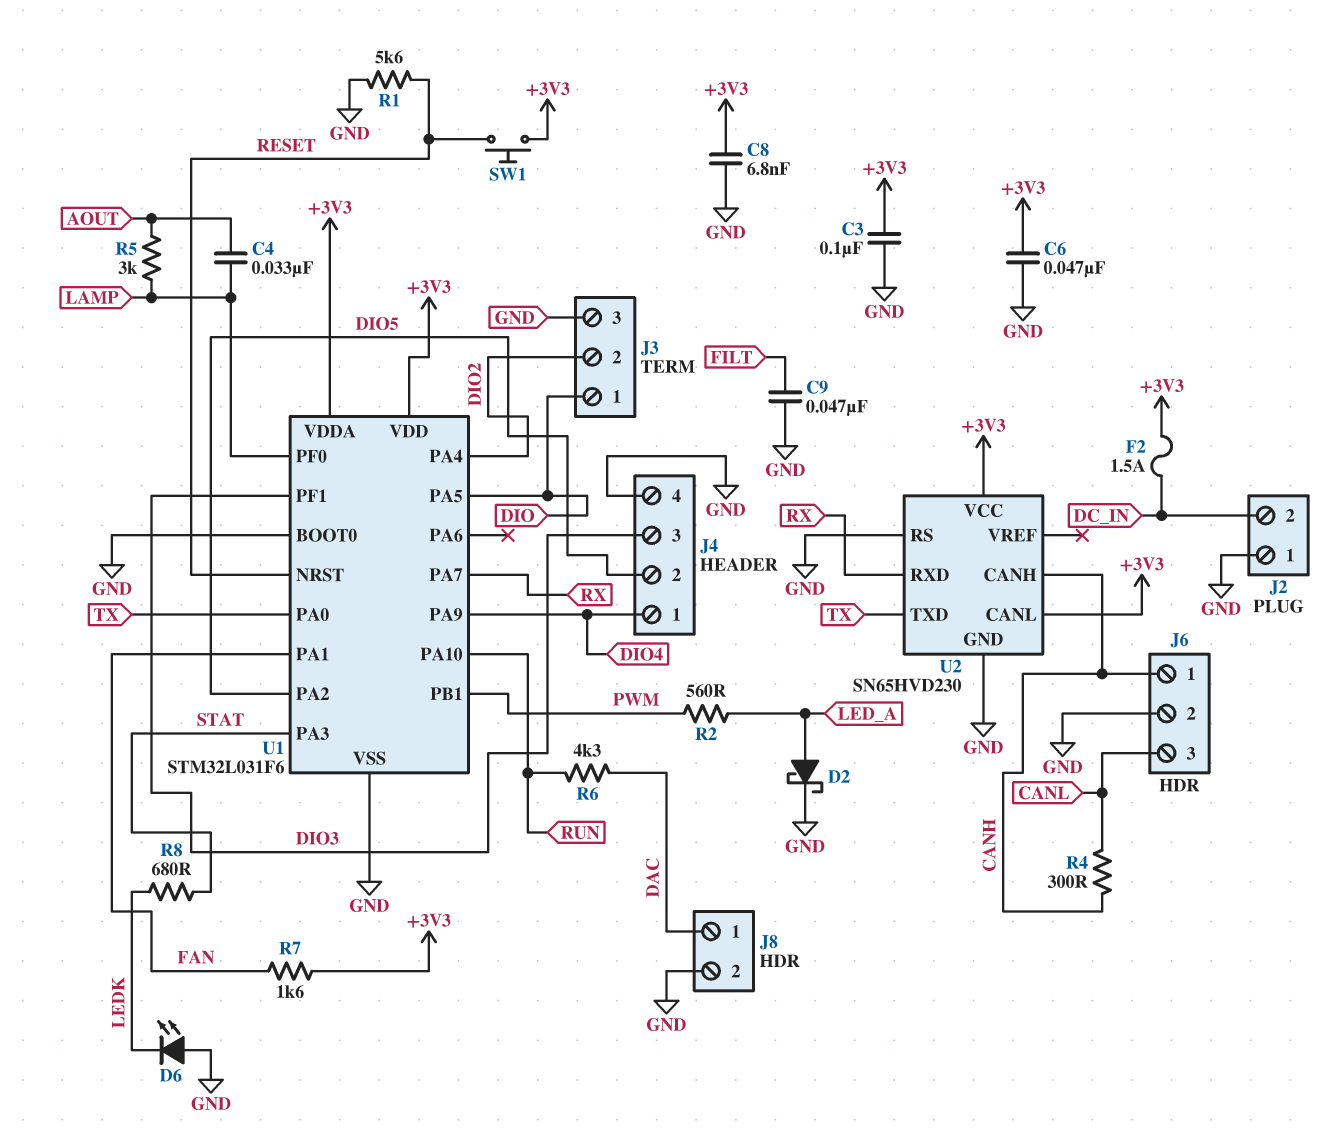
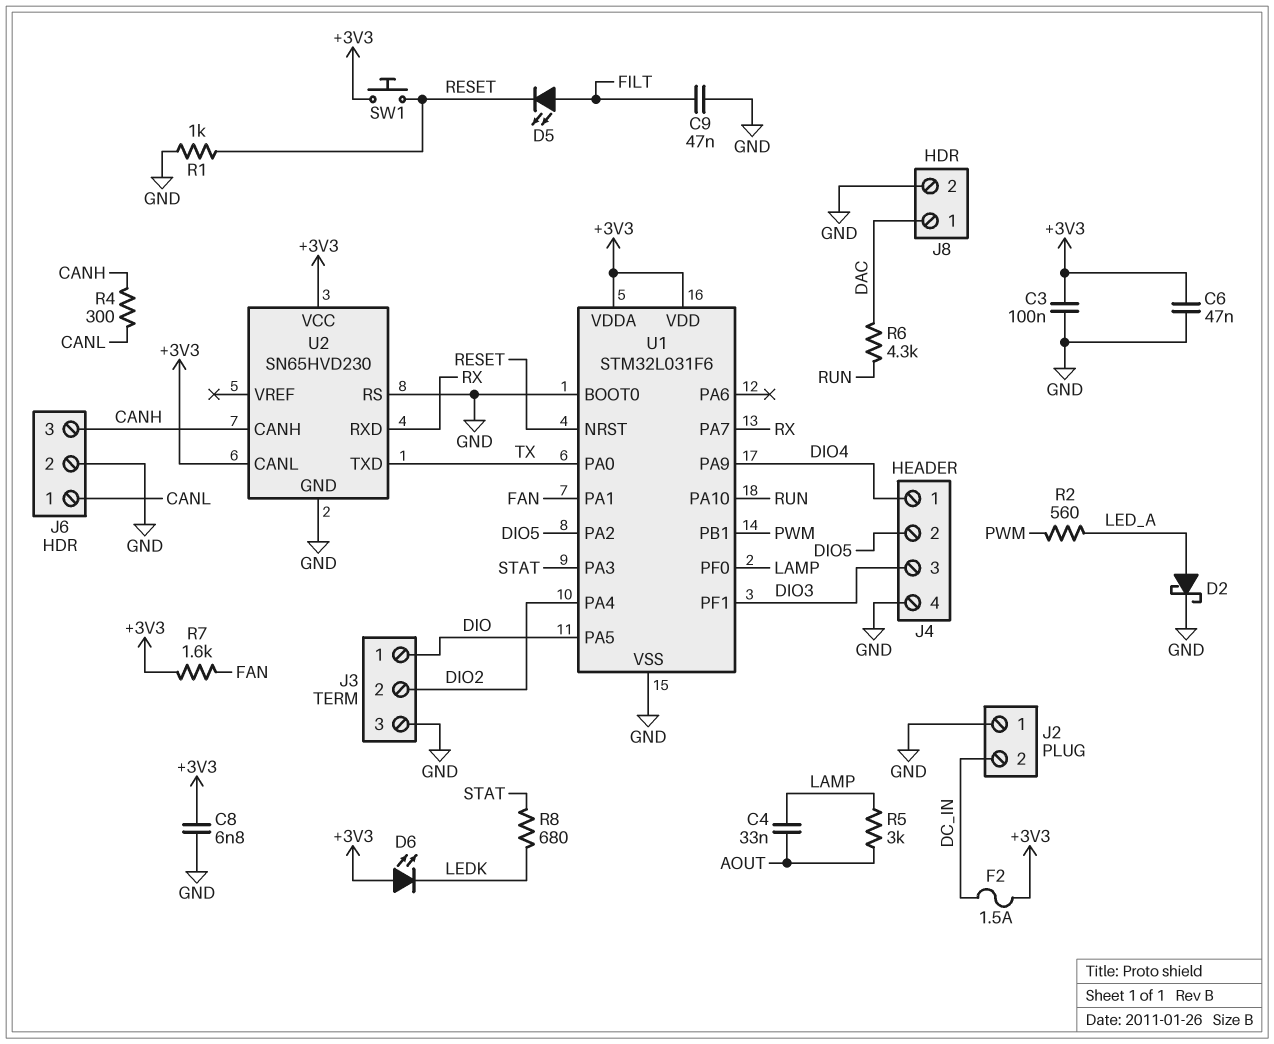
D5: none -> LED (A FILT, K RESET)
D6: LED (A GND, K LEDK) -> LED (A +3V3, K LEDK)
J6 pin 1: CANH -> CANL
J6 pin 3: CANL -> CANH
R1: 5.6k (GND, RESET) -> 1k (GND, RESET)

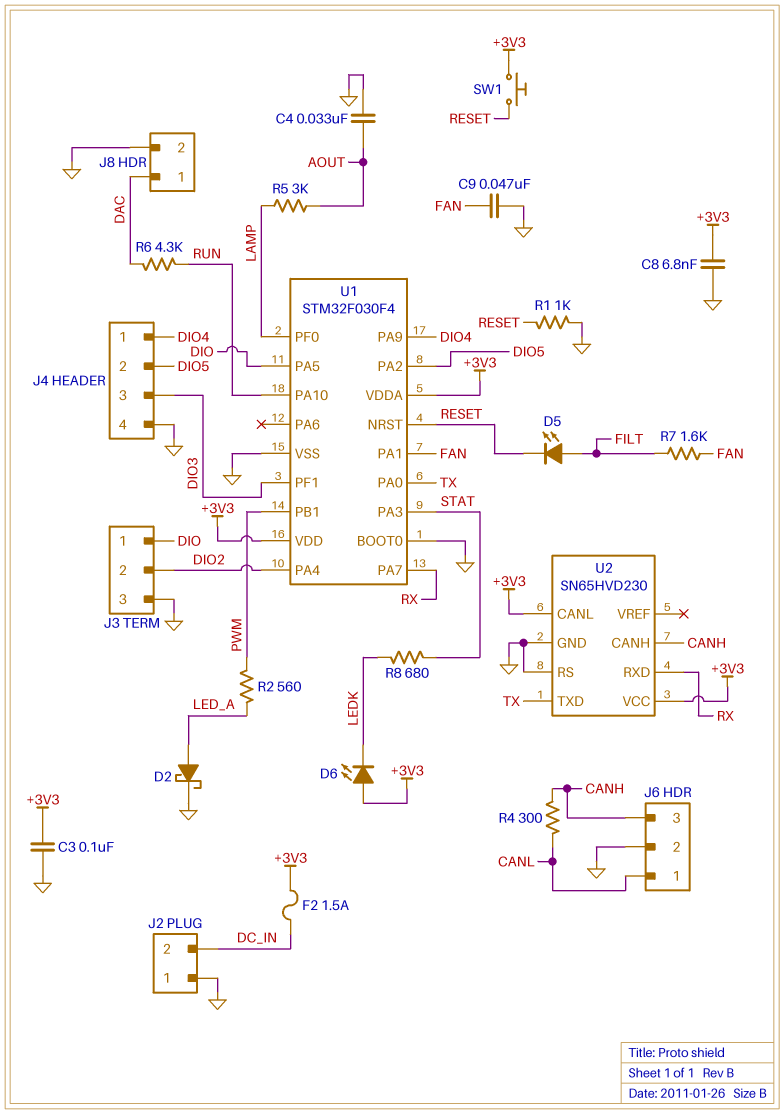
C4: 33nF (AOUT, LAMP) -> 33nF (AOUT, GND)
C6: 47nF (+3V3, GND) -> none
C9: 47nF (FILT, GND) -> 47nF (FAN, GND)
R7: 1.6k (+3V3, FAN) -> 1.6k (FAN, FILT)
U1: STM32L031F6 -> STM32F030F4

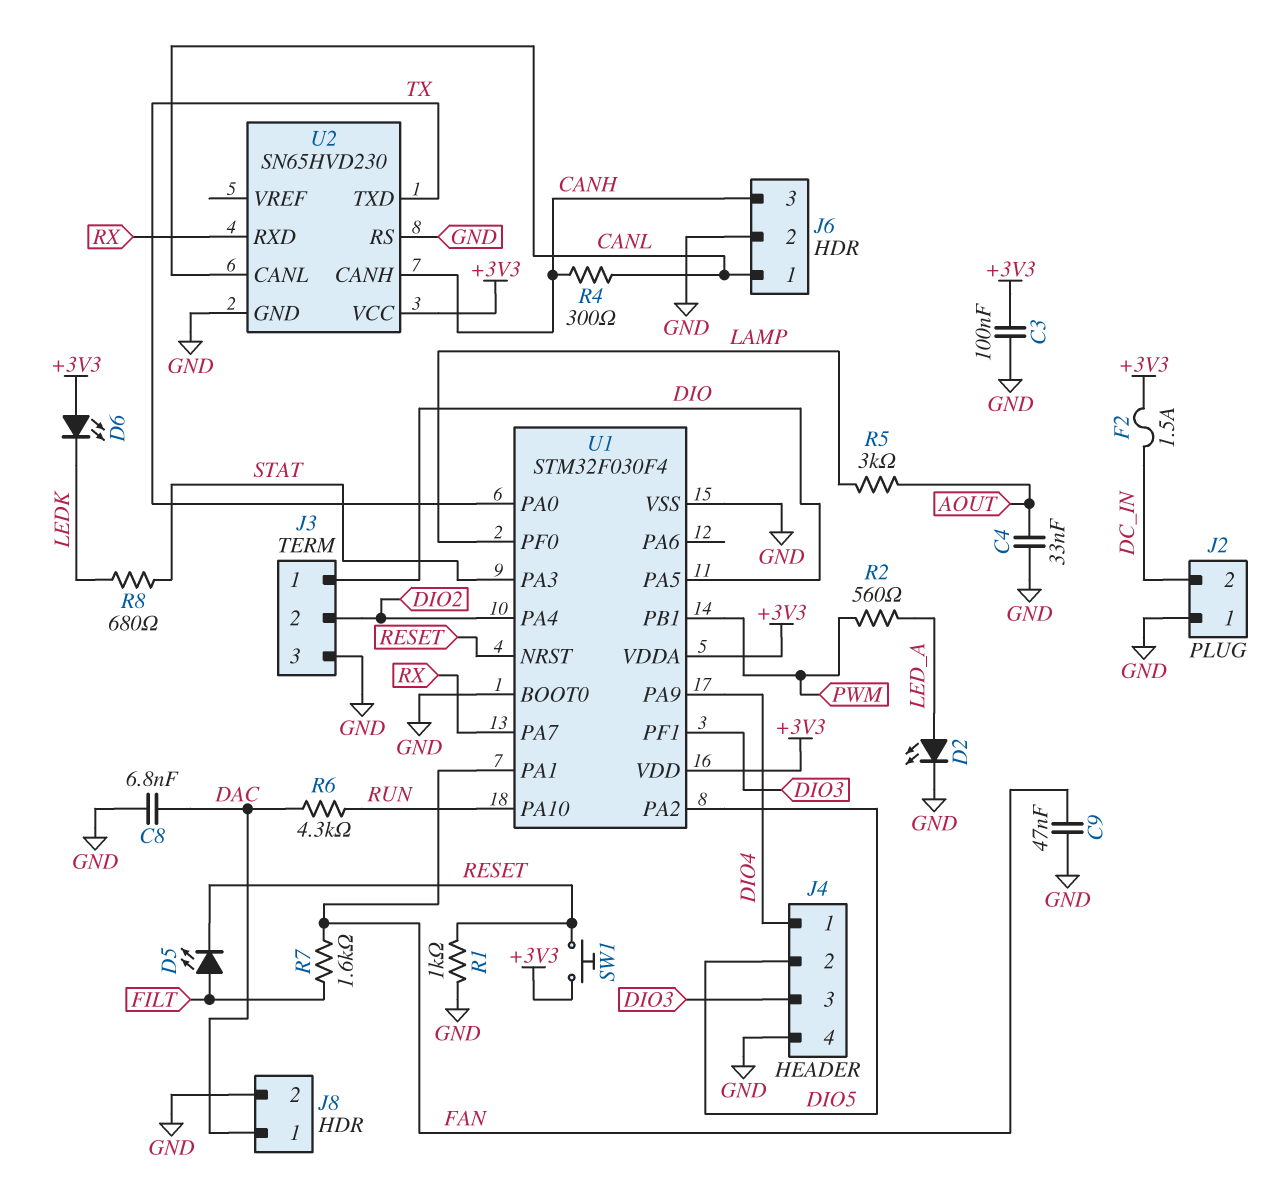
C8: 6.8nF (+3V3, GND) -> 6.8nF (DAC, GND)
D2: schottky (A LED_A, K GND) -> LED (A LED_A, K GND)
U2 pin CANL: +3V3 -> CANL

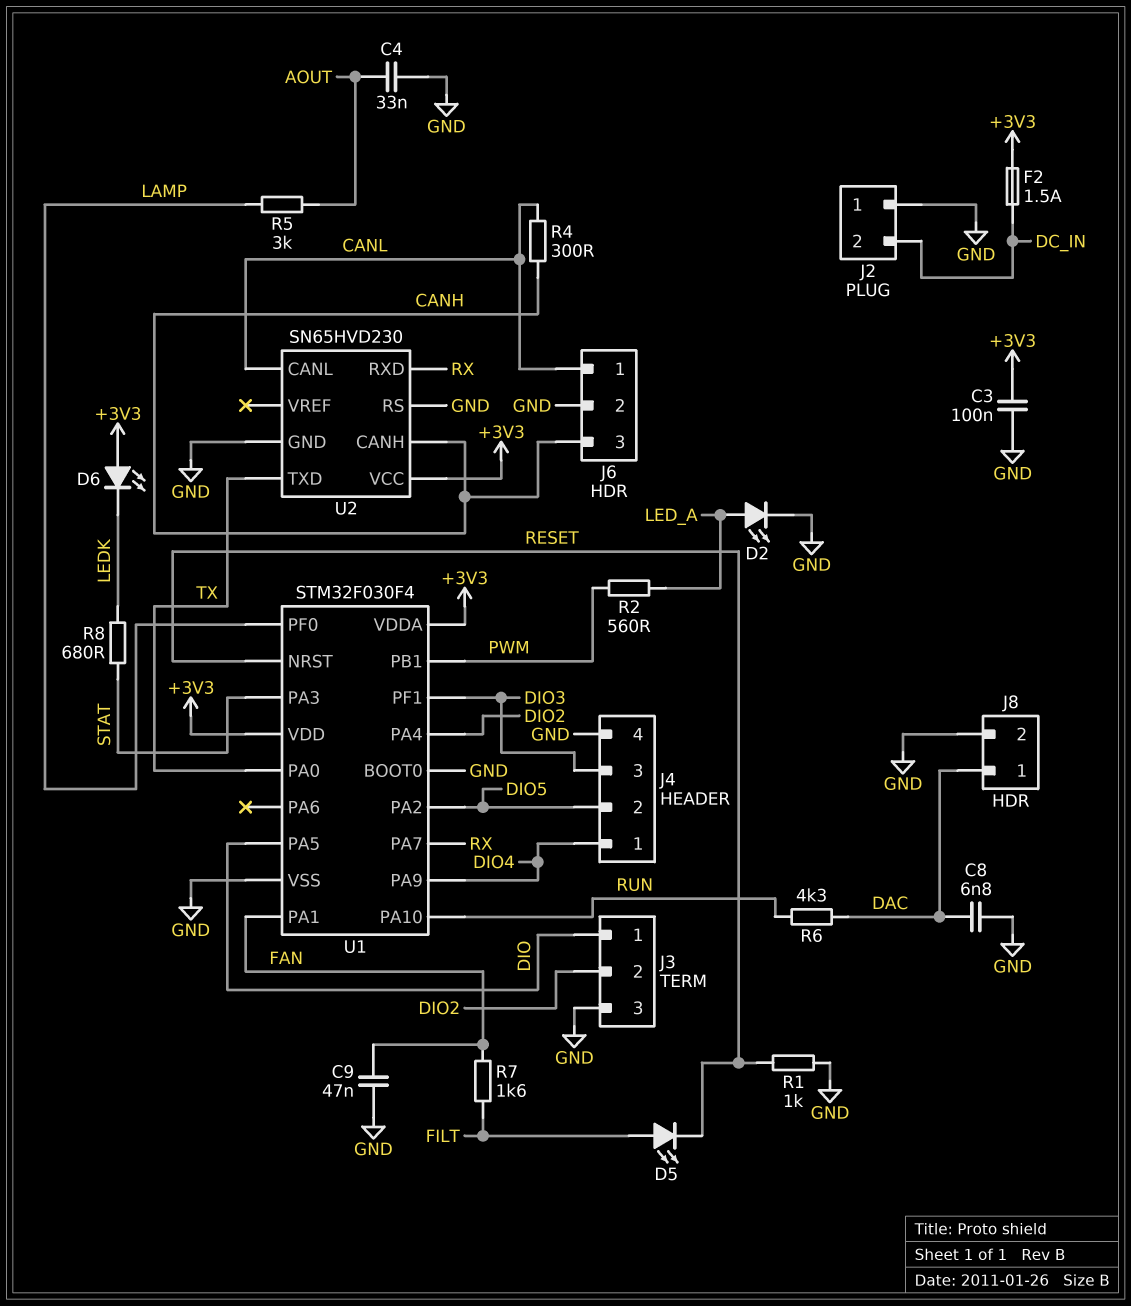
SW1: button (+3V3, RESET) -> none

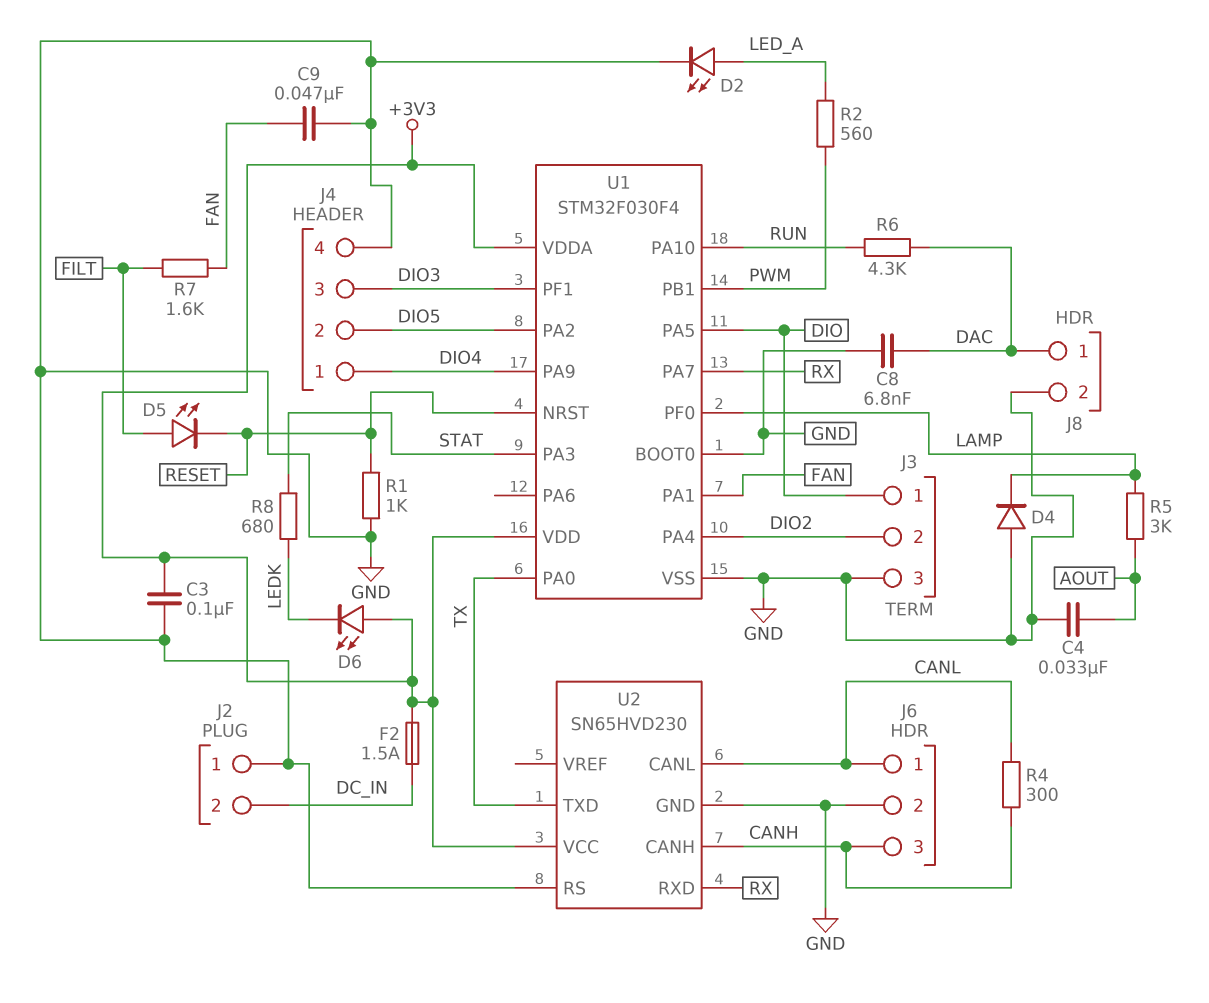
D4: none -> diode (A GND, K LAMP)

